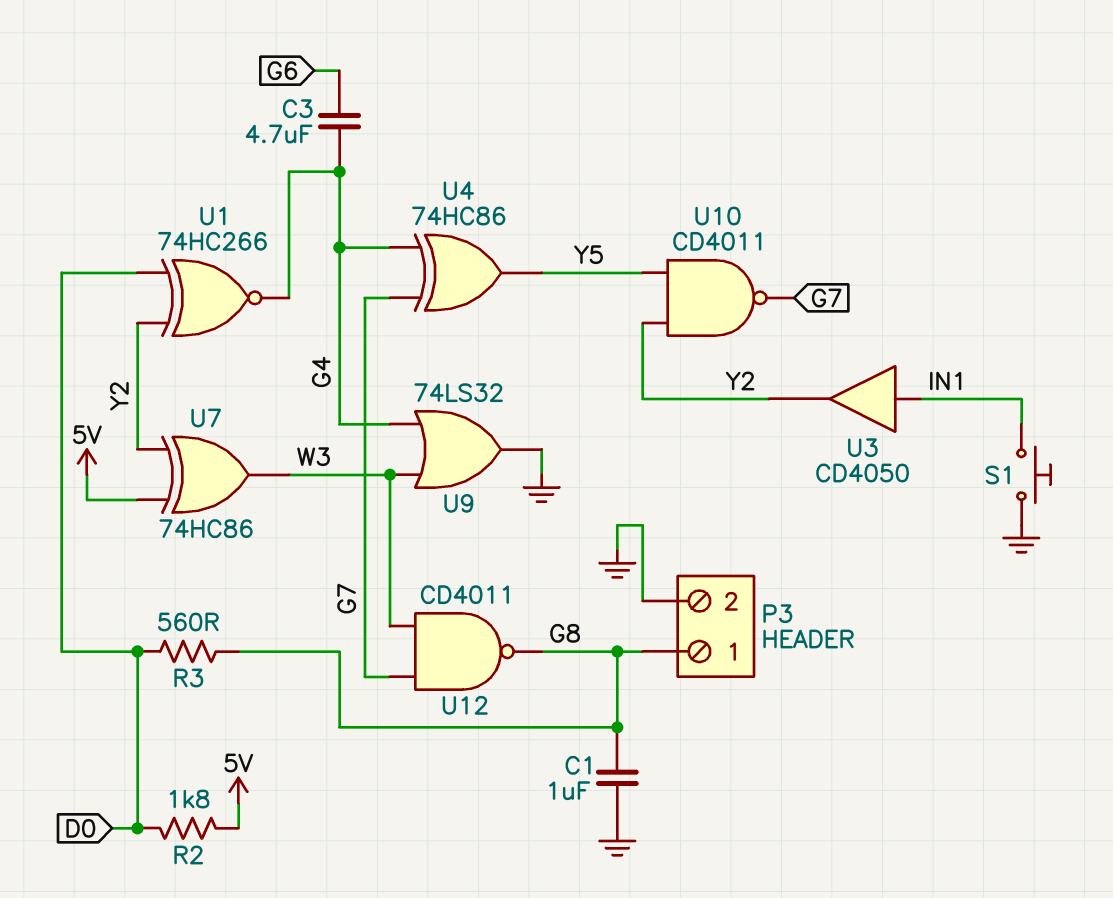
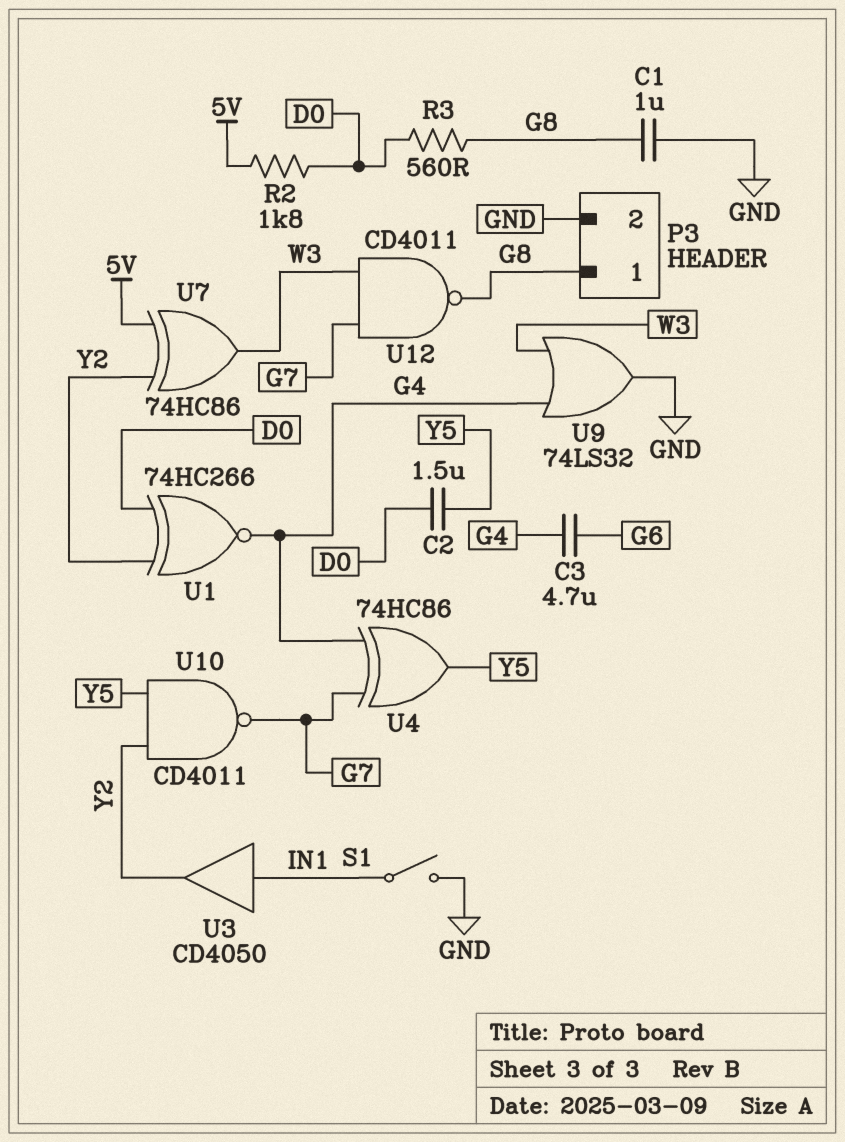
C2: none -> 1.5uF (D0, Y5)
S1: button (GND, IN1) -> switch (GND, IN1)

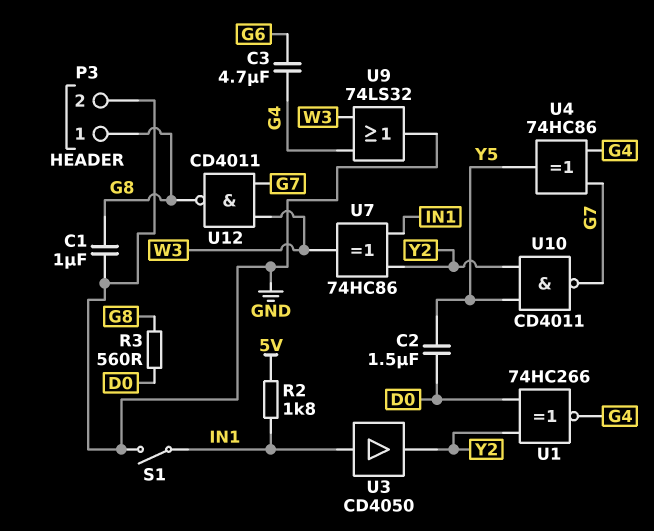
R2: 1.8k (5V, D0) -> 1.8k (5V, IN1)
U7: XOR 74HC86 (in 5V, in Y2, out W3) -> XOR 74HC86 (in IN1, in Y2, out W3)

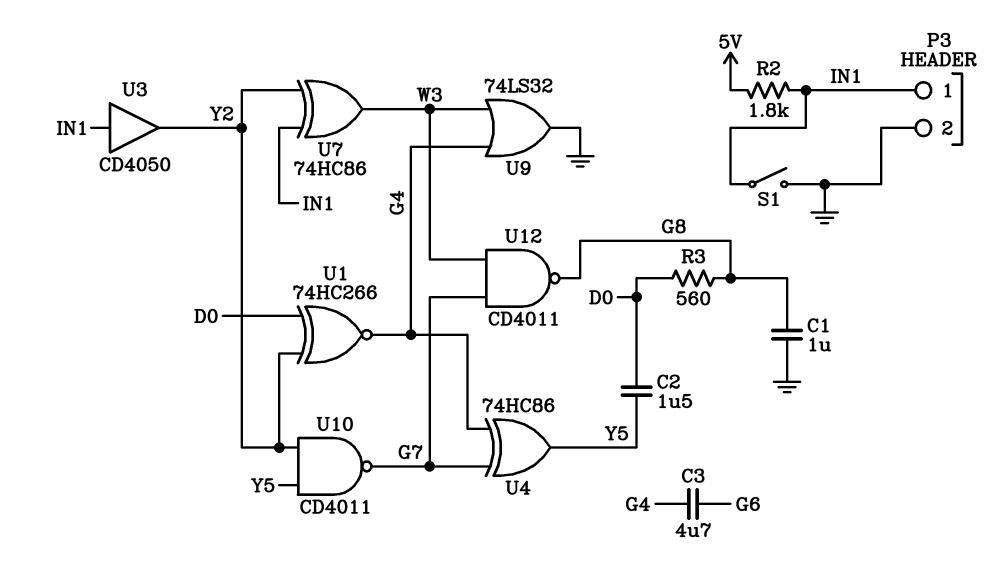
P3 pin 1: G8 -> IN1

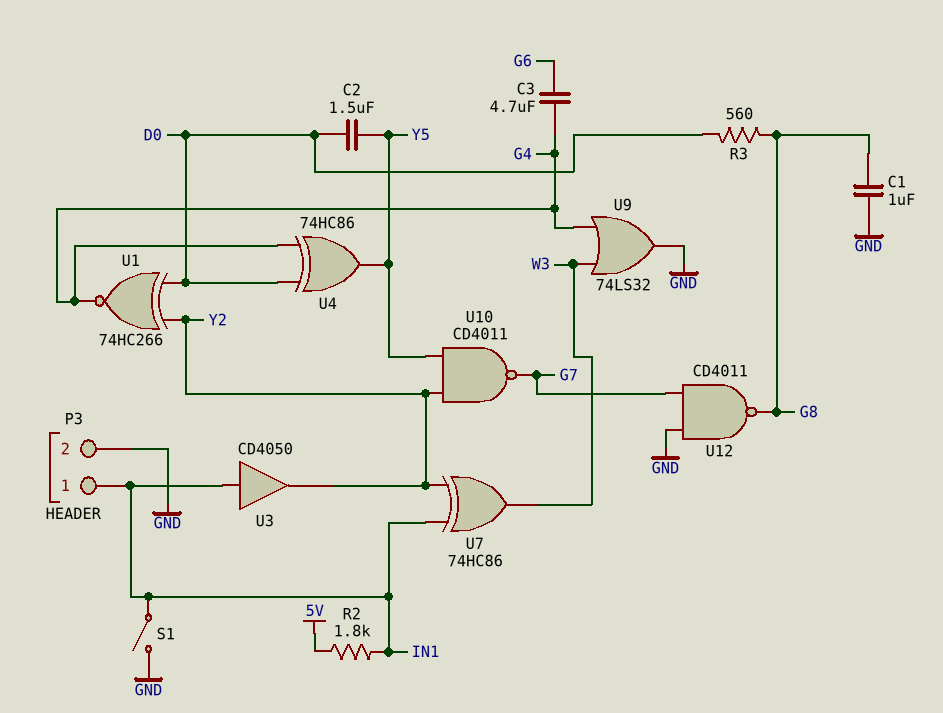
U4: XOR 74HC86 (in G4, in G7, out Y5) -> XOR 74HC86 (in D0, in G4, out Y5)
U12: NAND CD4011 (in G7, in W3, out G8) -> NAND CD4011 (in G7, in GND, out G8)

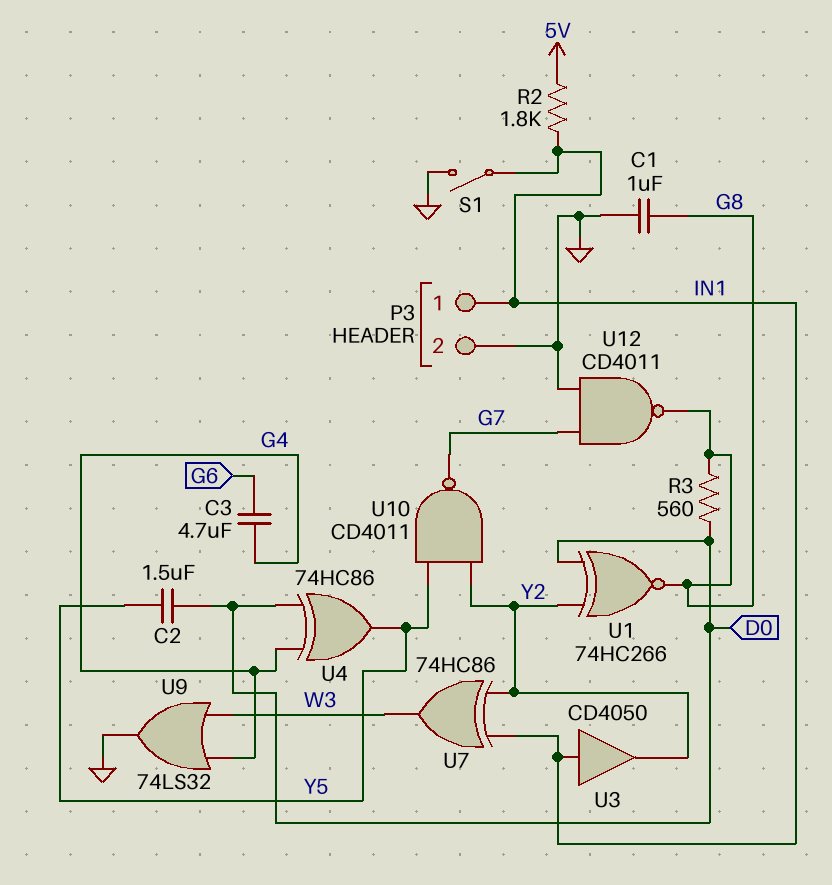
U1: XNOR 74HC266 (in D0, in Y2, out G4) -> XNOR 74HC266 (in D0, in Y2, out G8)

